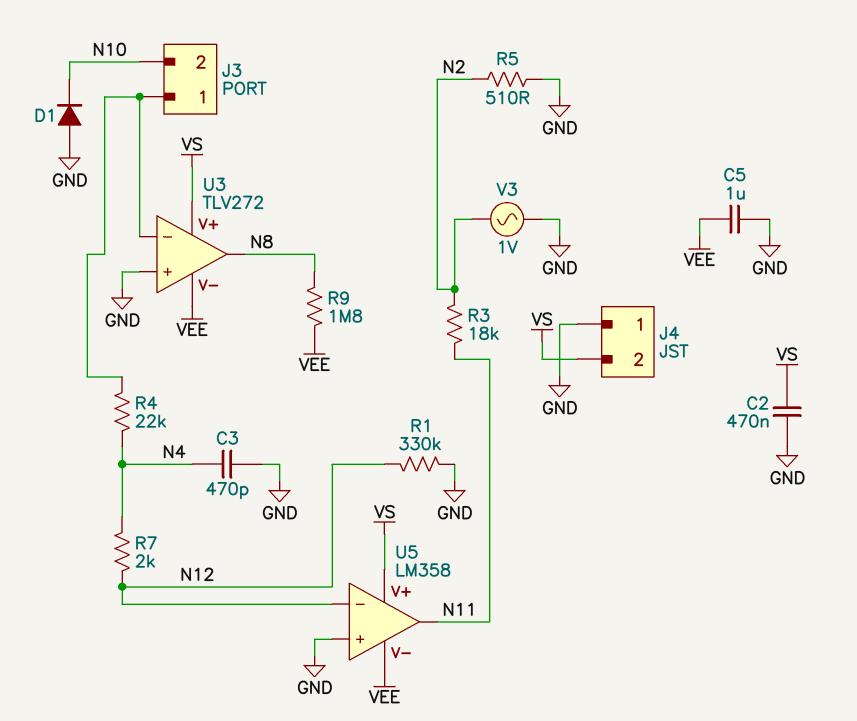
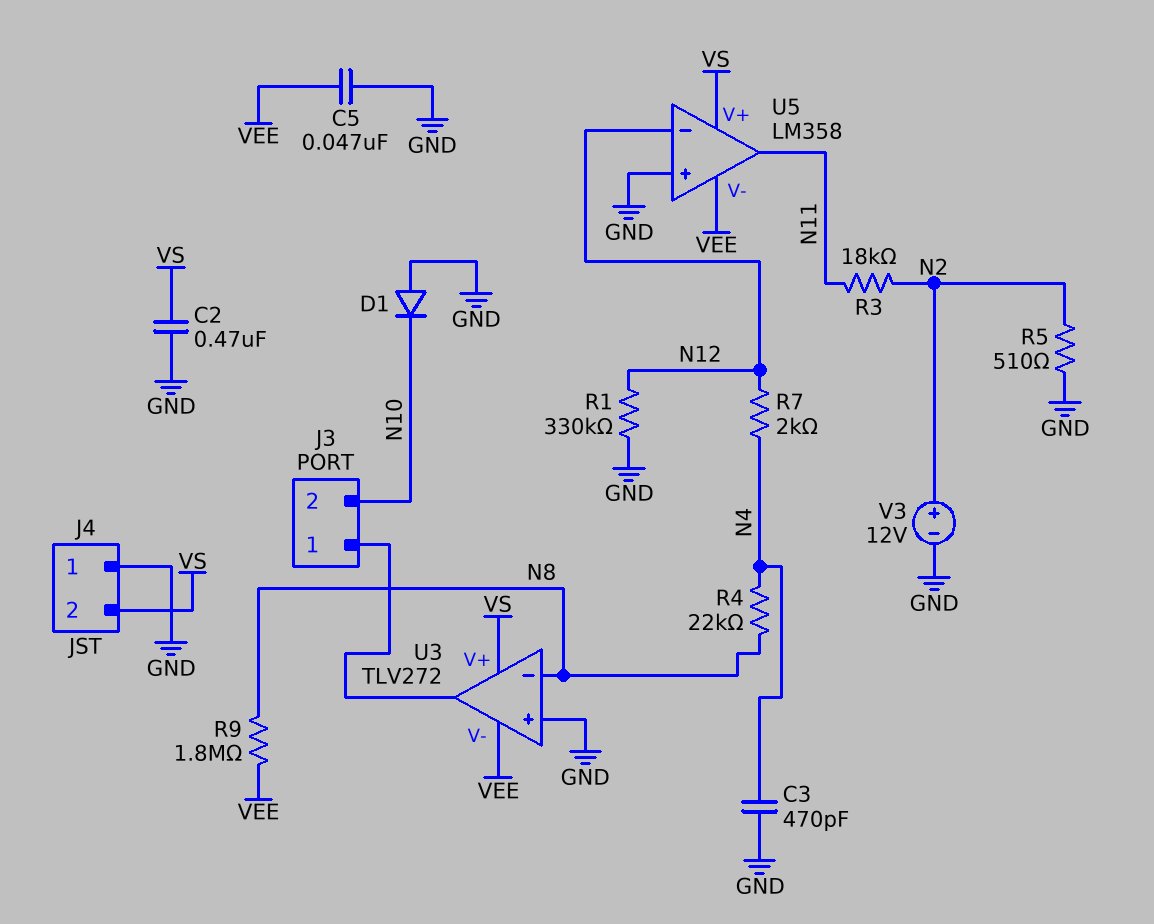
C5: 1uF (GND, VEE) -> 47nF (GND, VEE)
R4: 22k (J3/1, N4) -> 22k (N4, N8)
U3 pin in-: J3/1 -> N8
U3 pin out: N8 -> J3/1
V3: AC 1V (GND, N2) -> 12V (plus N2, minus GND)

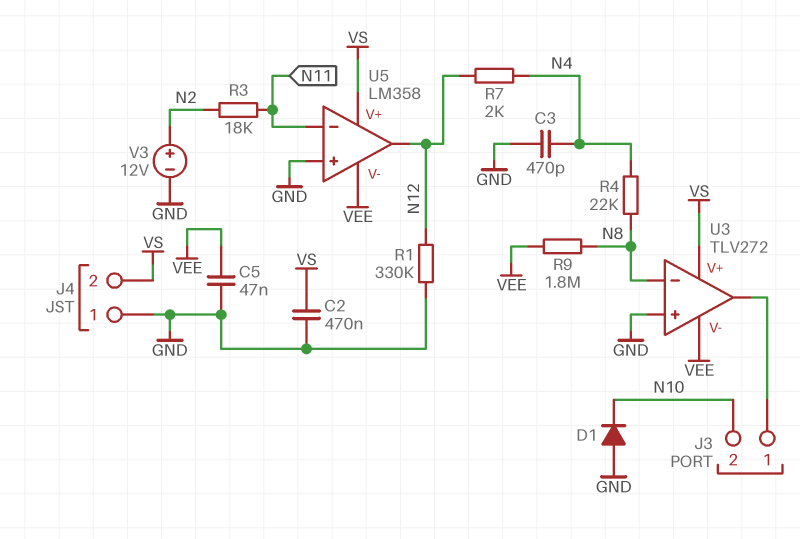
R5: 510 (GND, N2) -> none
U5 pin in-: N12 -> N11
U5 pin out: N11 -> N12

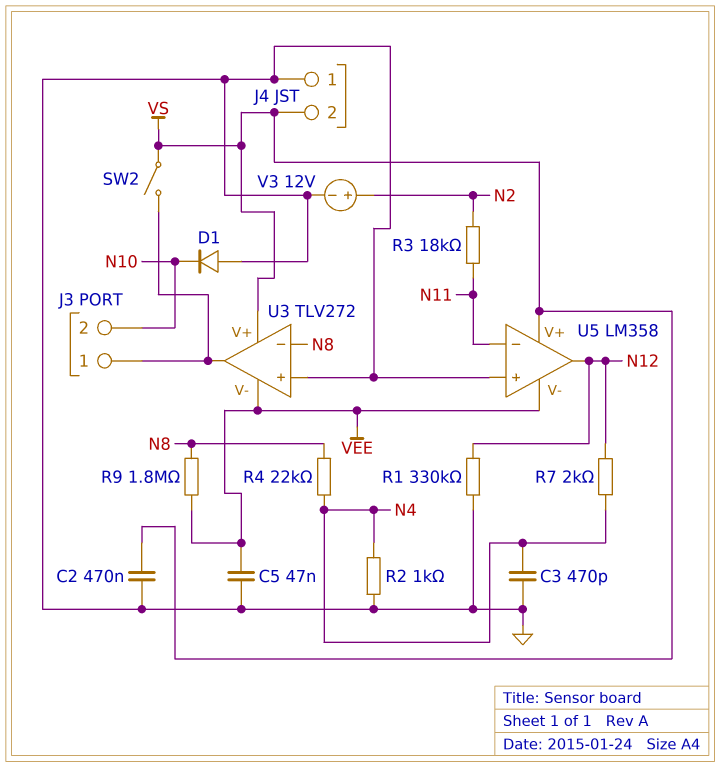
R2: none -> 1k (GND, N4)
SW2: none -> switch (J3/1, VS)

